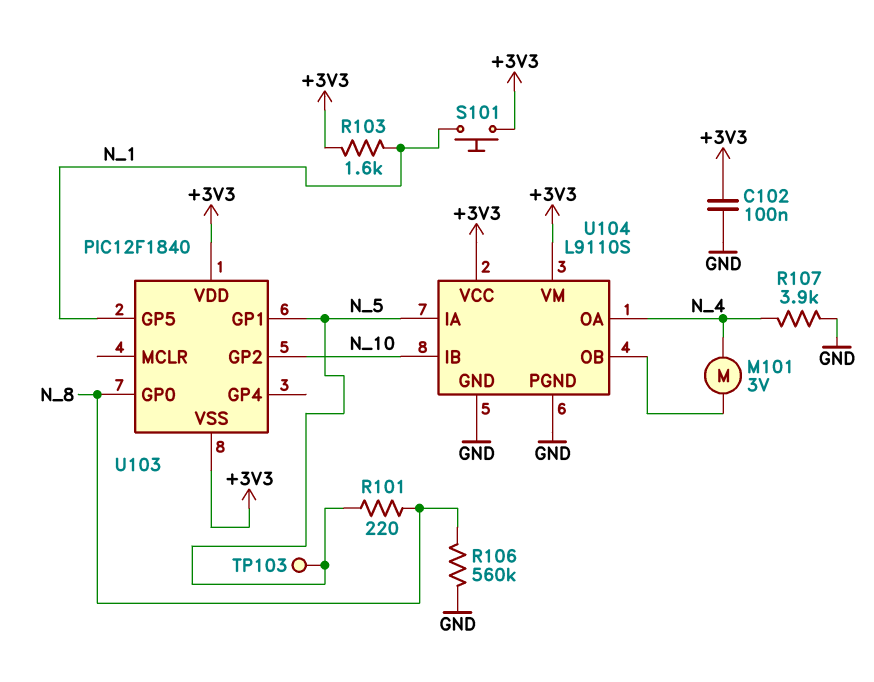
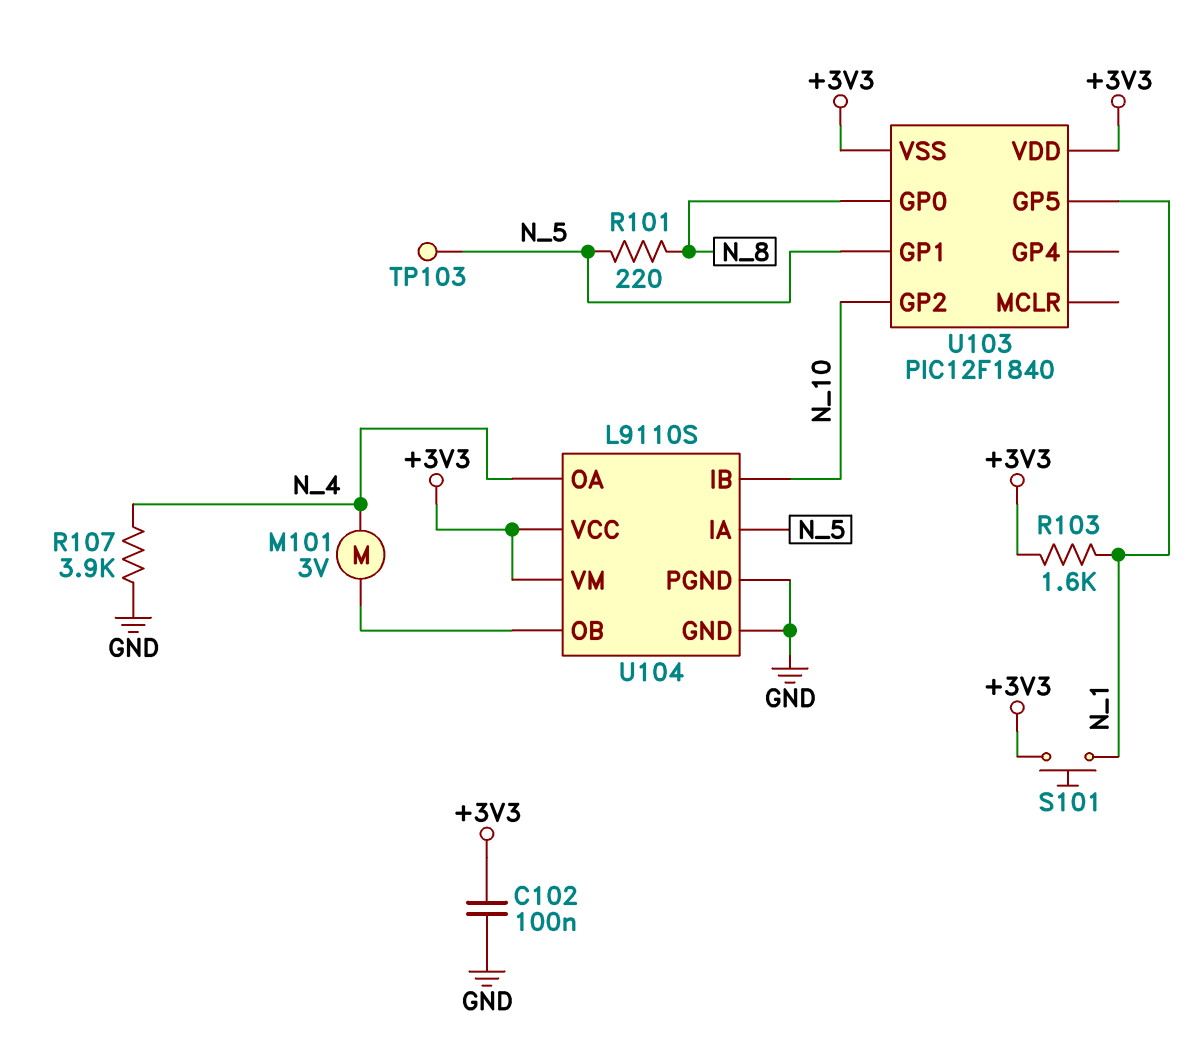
R106: 560k (GND, N_8) -> none

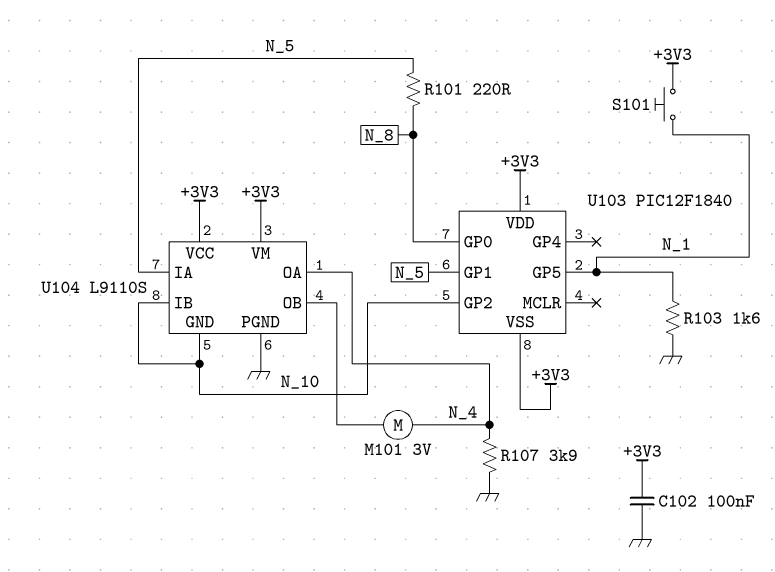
R103: 1.6k (+3V3, N_1) -> 1.6k (GND, N_1)
TP103: test point (N_5) -> none
U104 pin GND: GND -> N_10

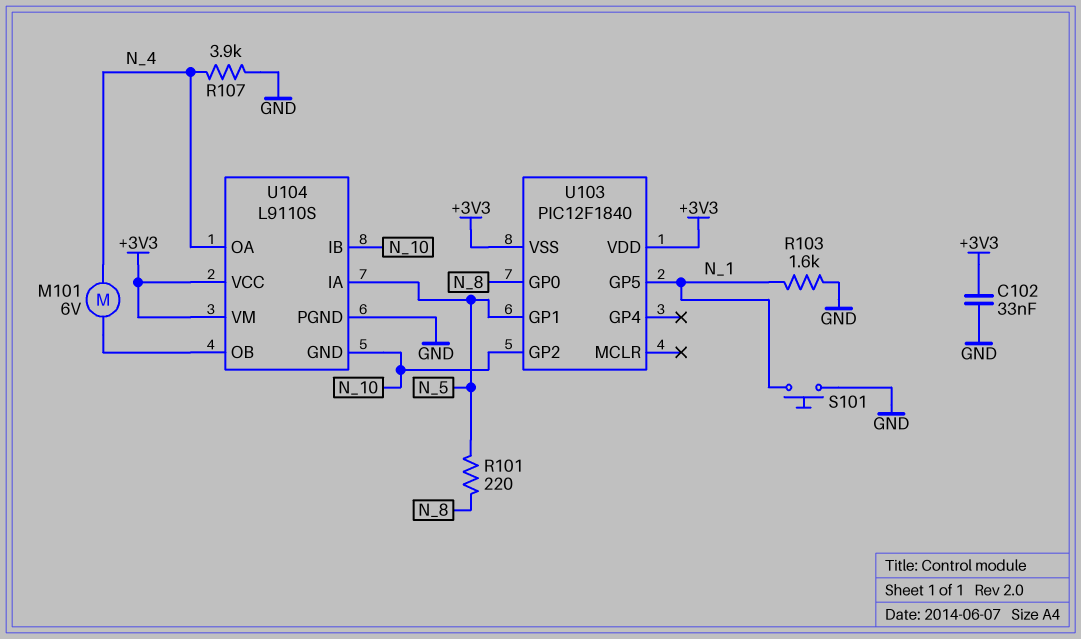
C102: 100nF (+3V3, GND) -> 33nF (+3V3, GND)
M101: motor 3V (N_4, U104/OB) -> motor 6V (N_4, U104/OB)
S101: button (+3V3, N_1) -> button (GND, N_1)

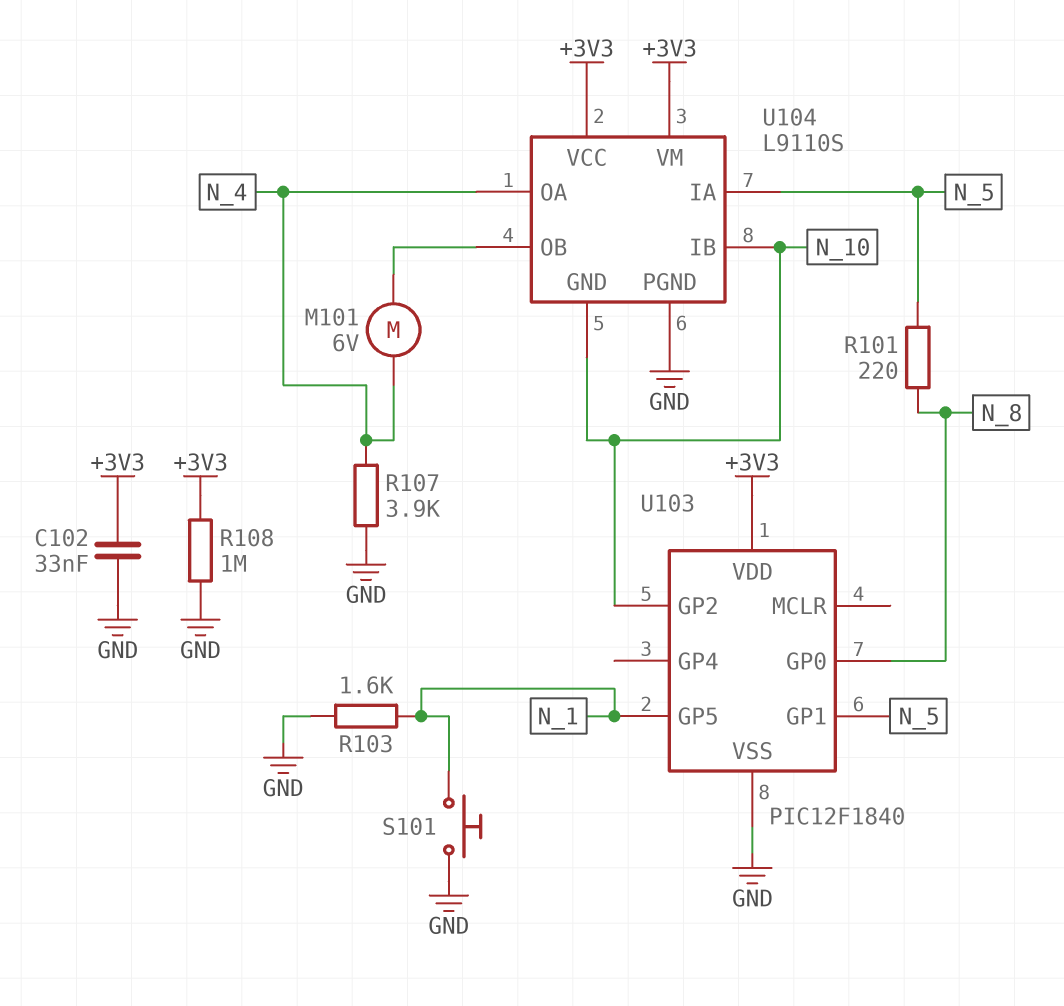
R108: none -> 1M (+3V3, GND)
U103 pin VSS: +3V3 -> GND

